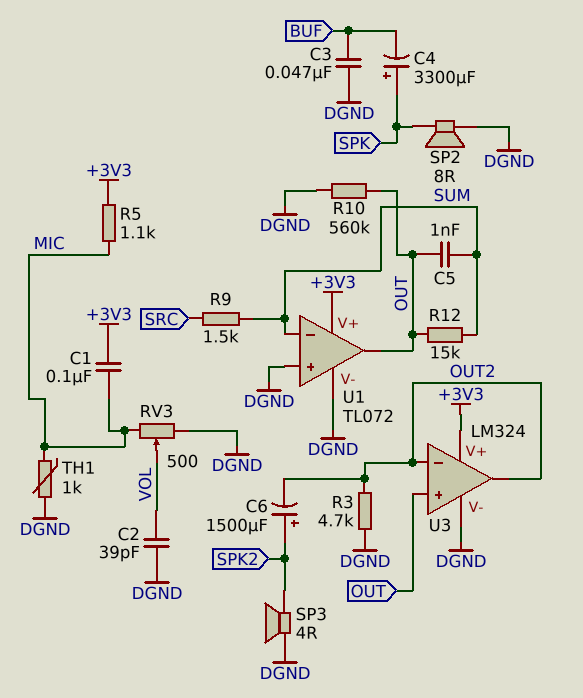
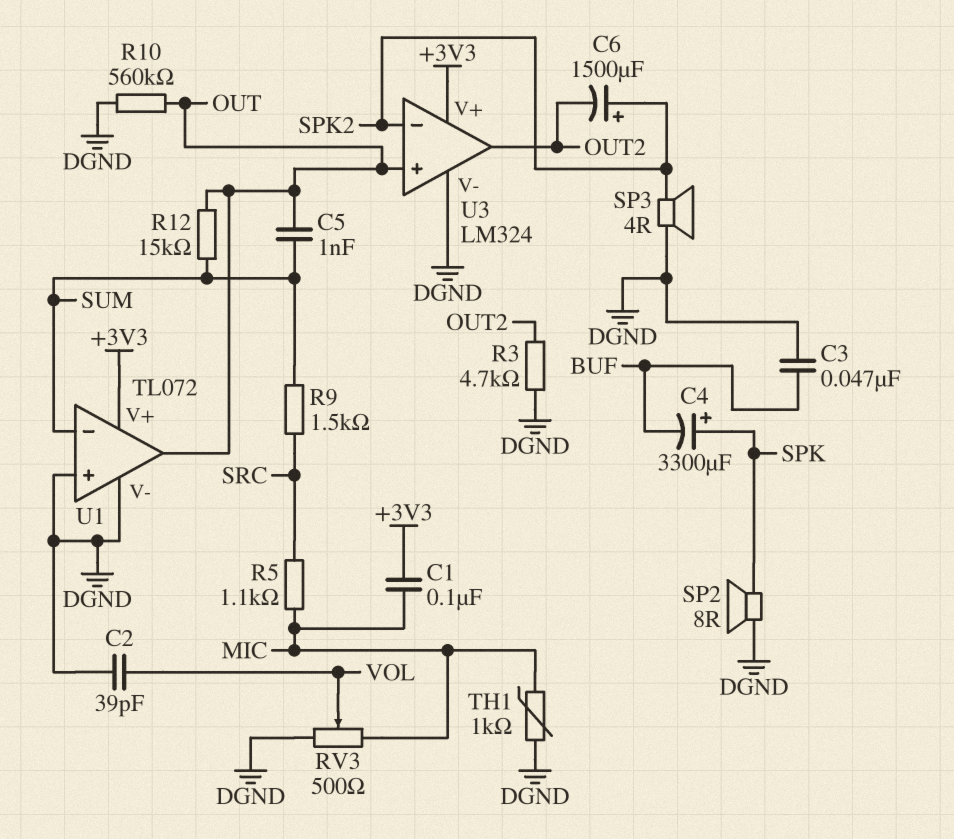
R5: 1.1k (+3V3, MIC) -> 1.1k (MIC, SRC)
U3 pin in-: OUT2 -> SPK2

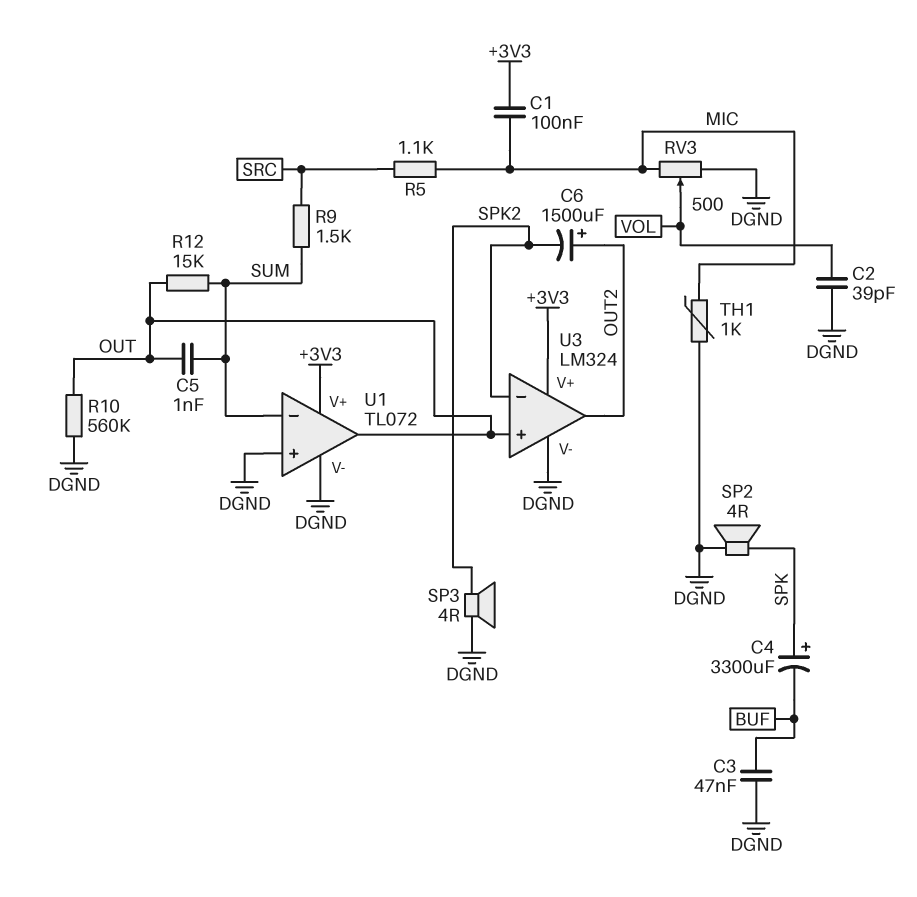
C6: 1500uF (plus SPK2, minus OUT2) -> 1500uF (plus OUT2, minus SPK2)
R3: 4.7k (DGND, OUT2) -> none
SP2: speaker 8R (DGND, SPK) -> speaker 4R (DGND, SPK)

